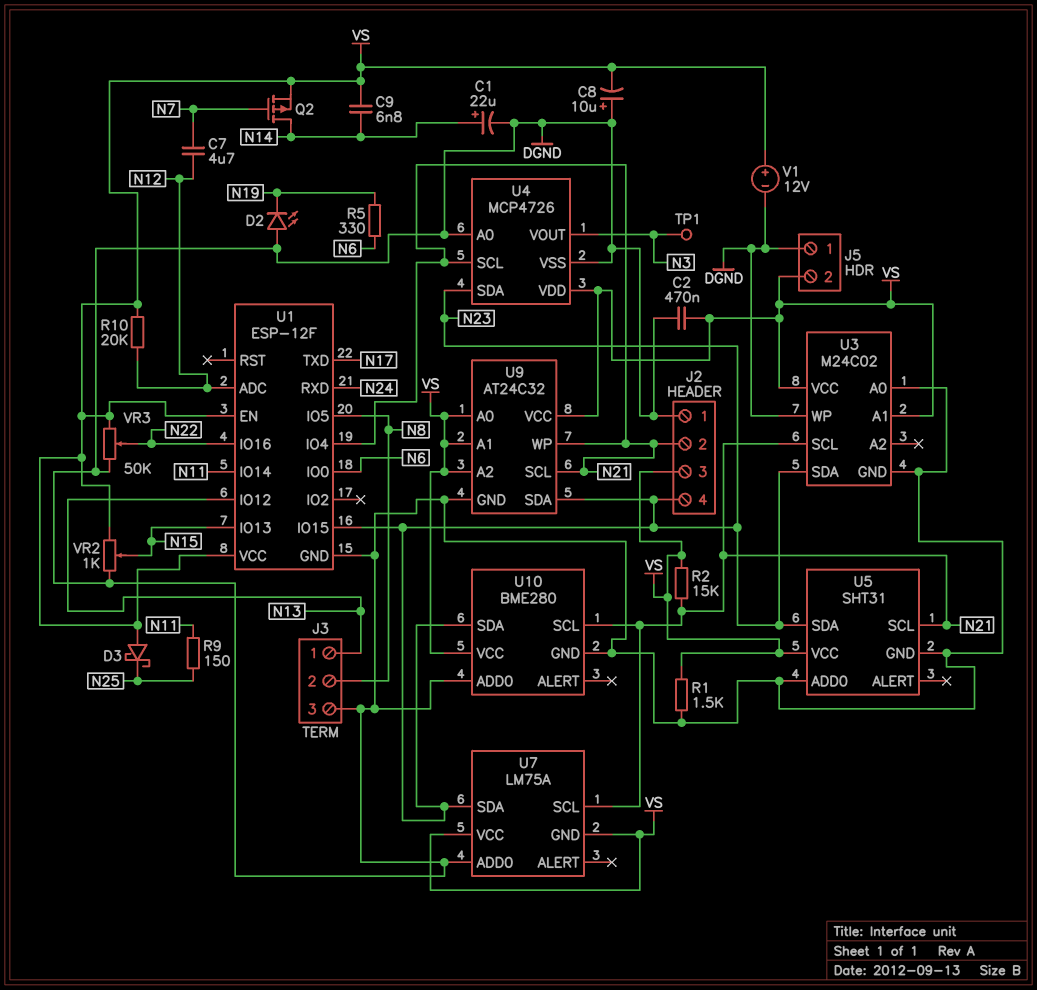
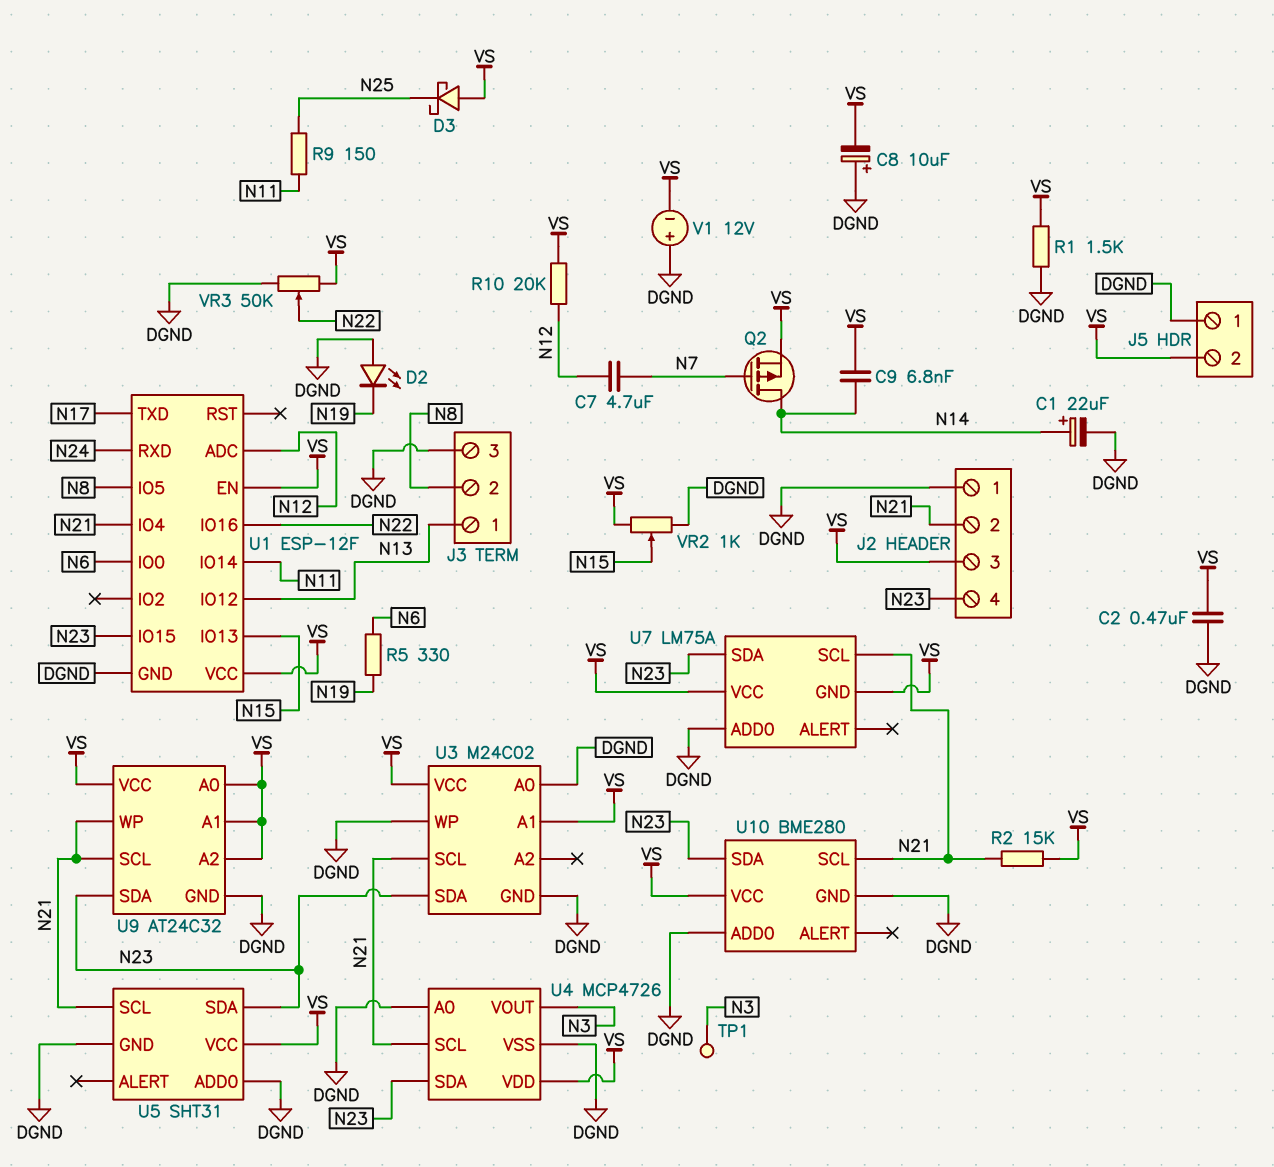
V1: 12V (plus VS, minus DGND) -> 12V (plus DGND, minus VS)

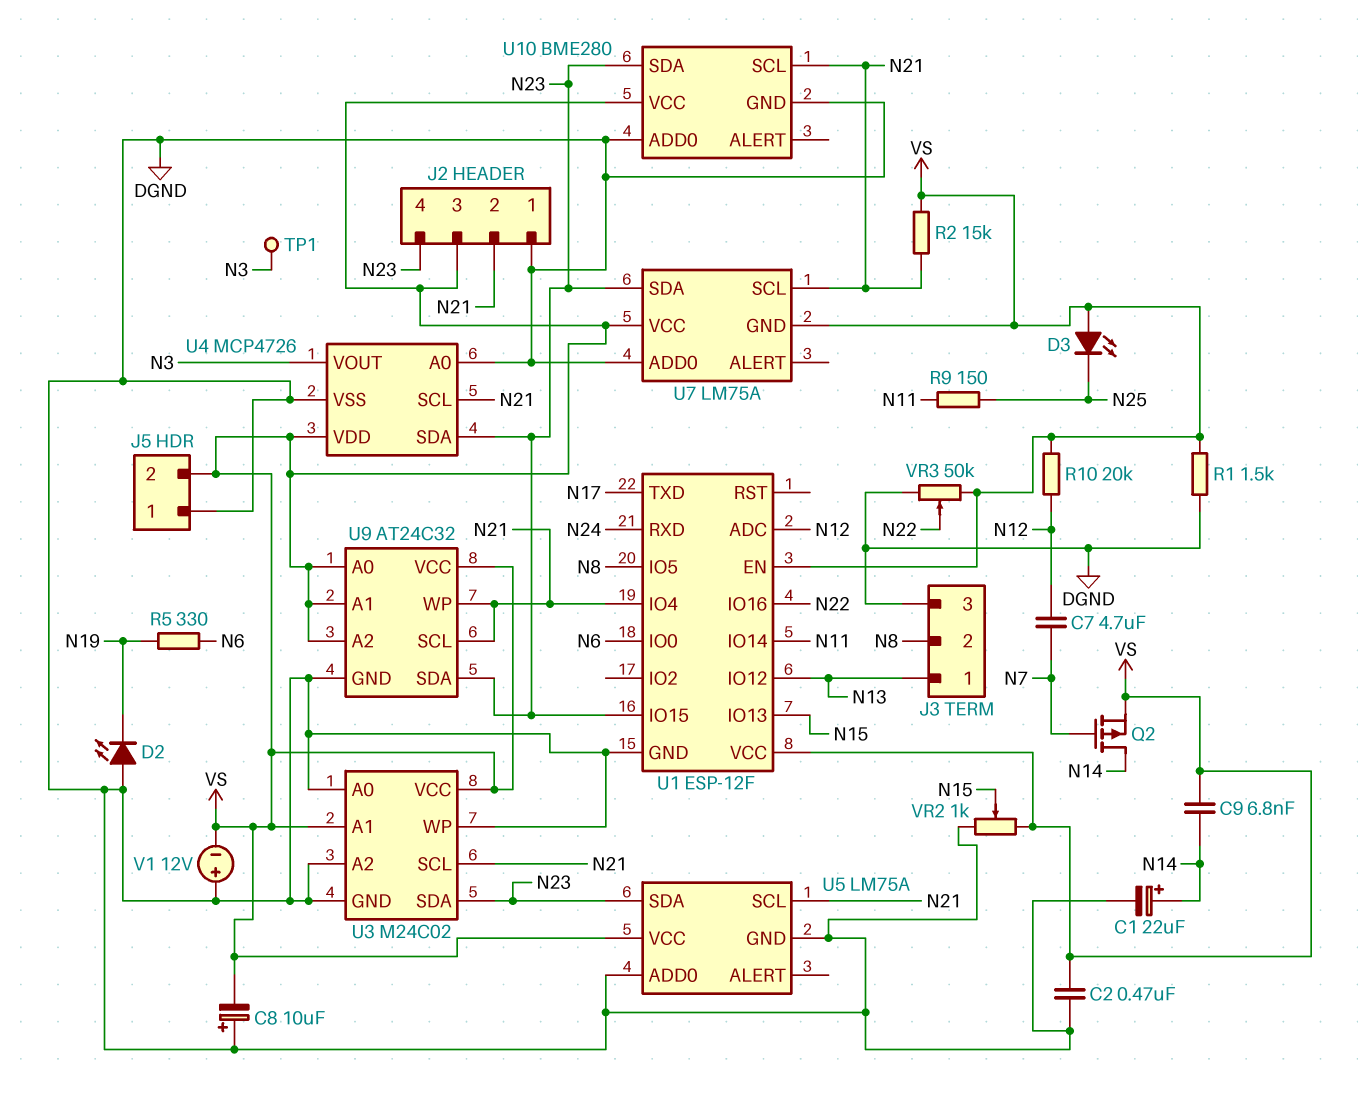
D3: schottky (A VS, K N25) -> LED (A VS, K N25)
U3 pin A2: none -> DGND
U5: SHT31 -> LM75A

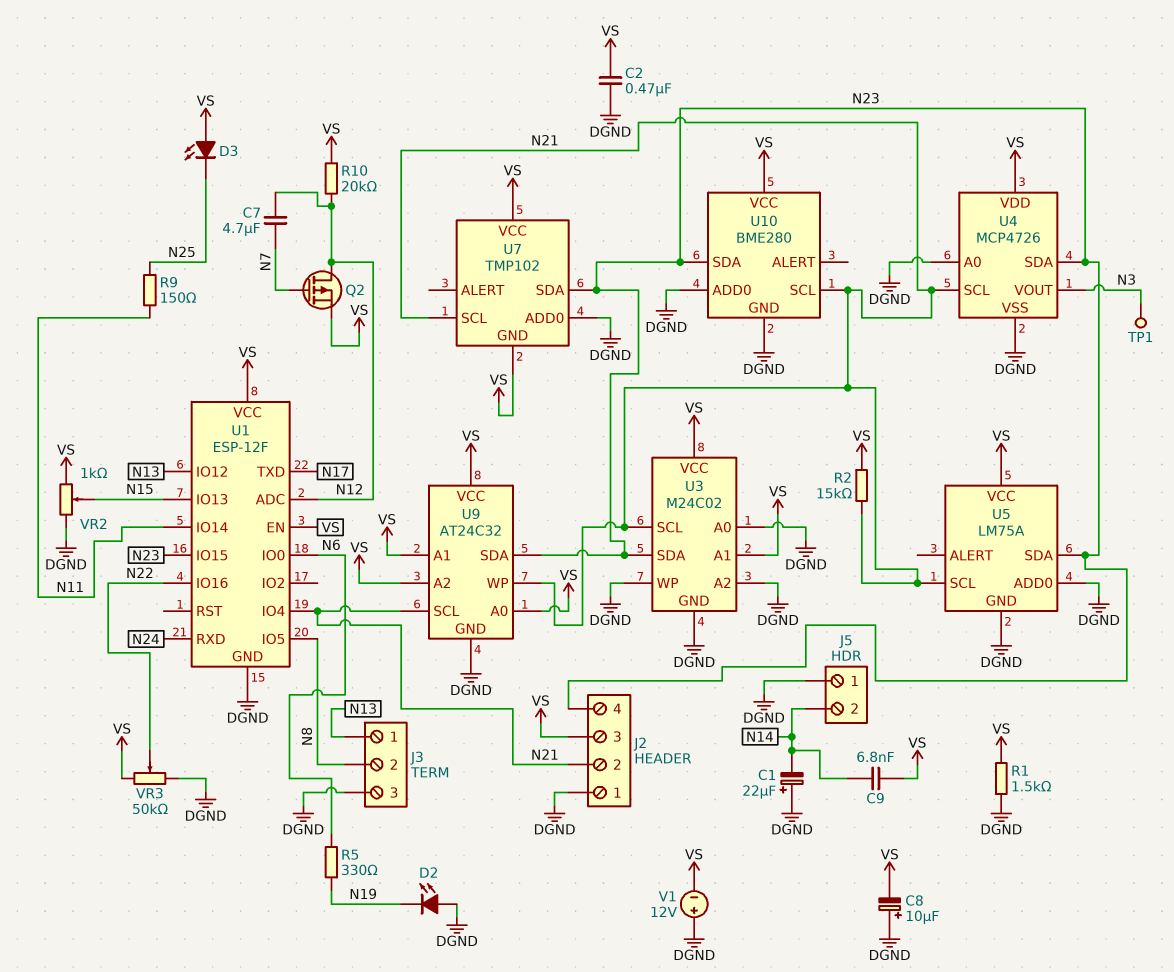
C1: 22uF (plus N14, minus DGND) -> 22uF (plus DGND, minus N14)
J5 pin 2: VS -> N14
Q2: PMOS (G N7, D N14, S VS) -> PMOS (G N7, D N12, S VS)
U7: LM75A -> TMP102

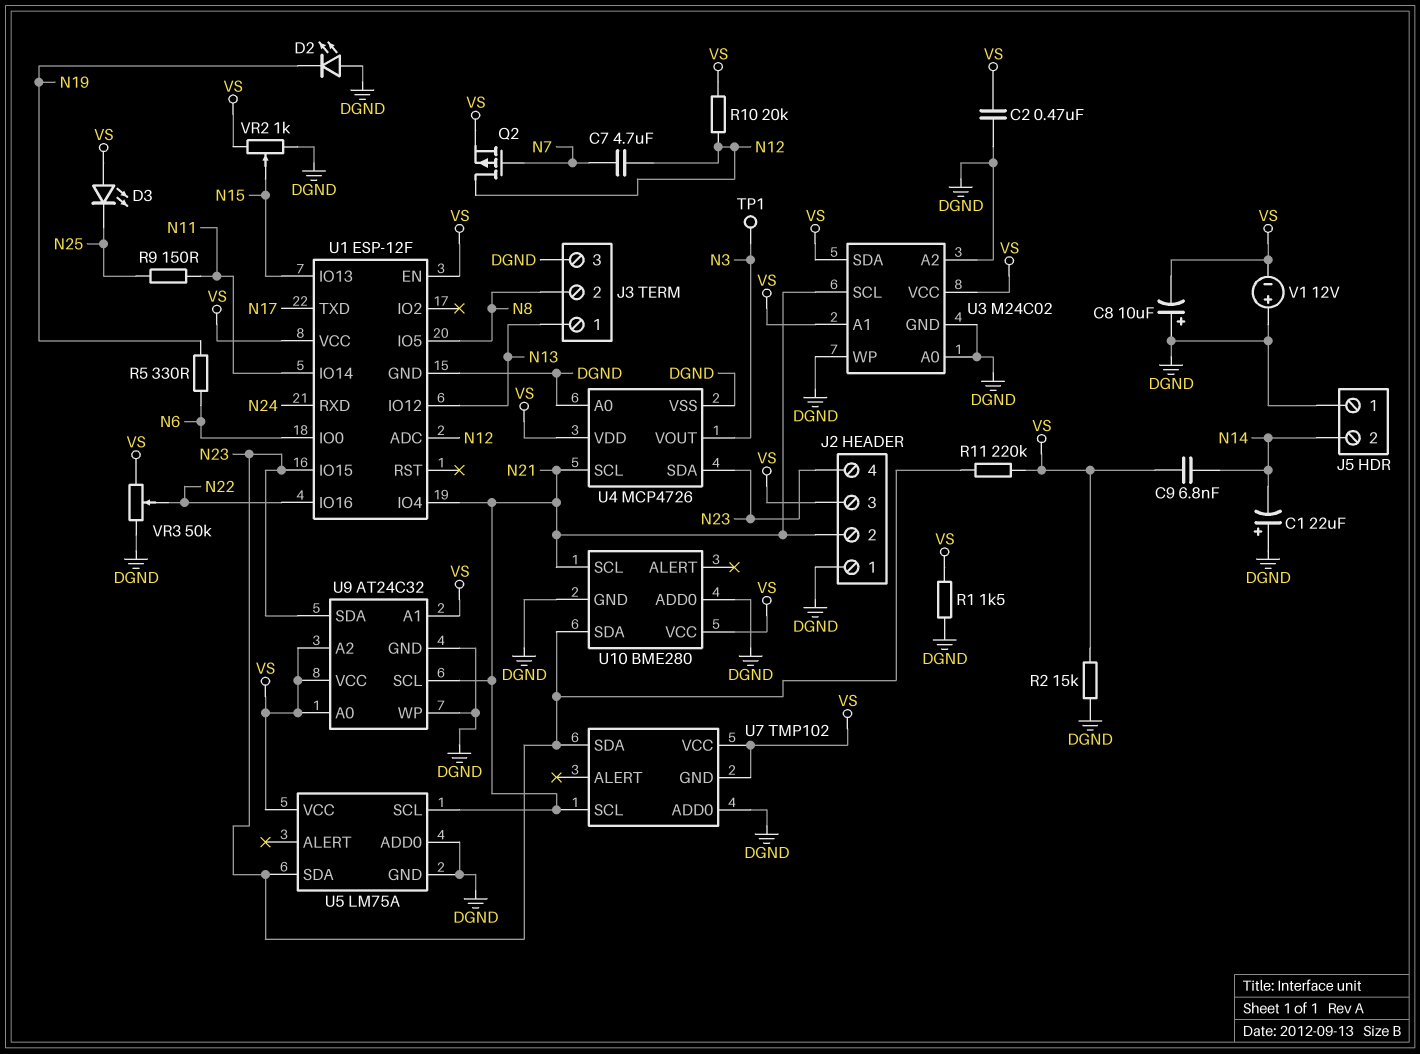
R2: 15k (N21, VS) -> 15k (DGND, VS)
R11: none -> 220k (N23, VS)
U3 pin SDA: N23 -> VS
U9 pin WP: N21 -> DGND

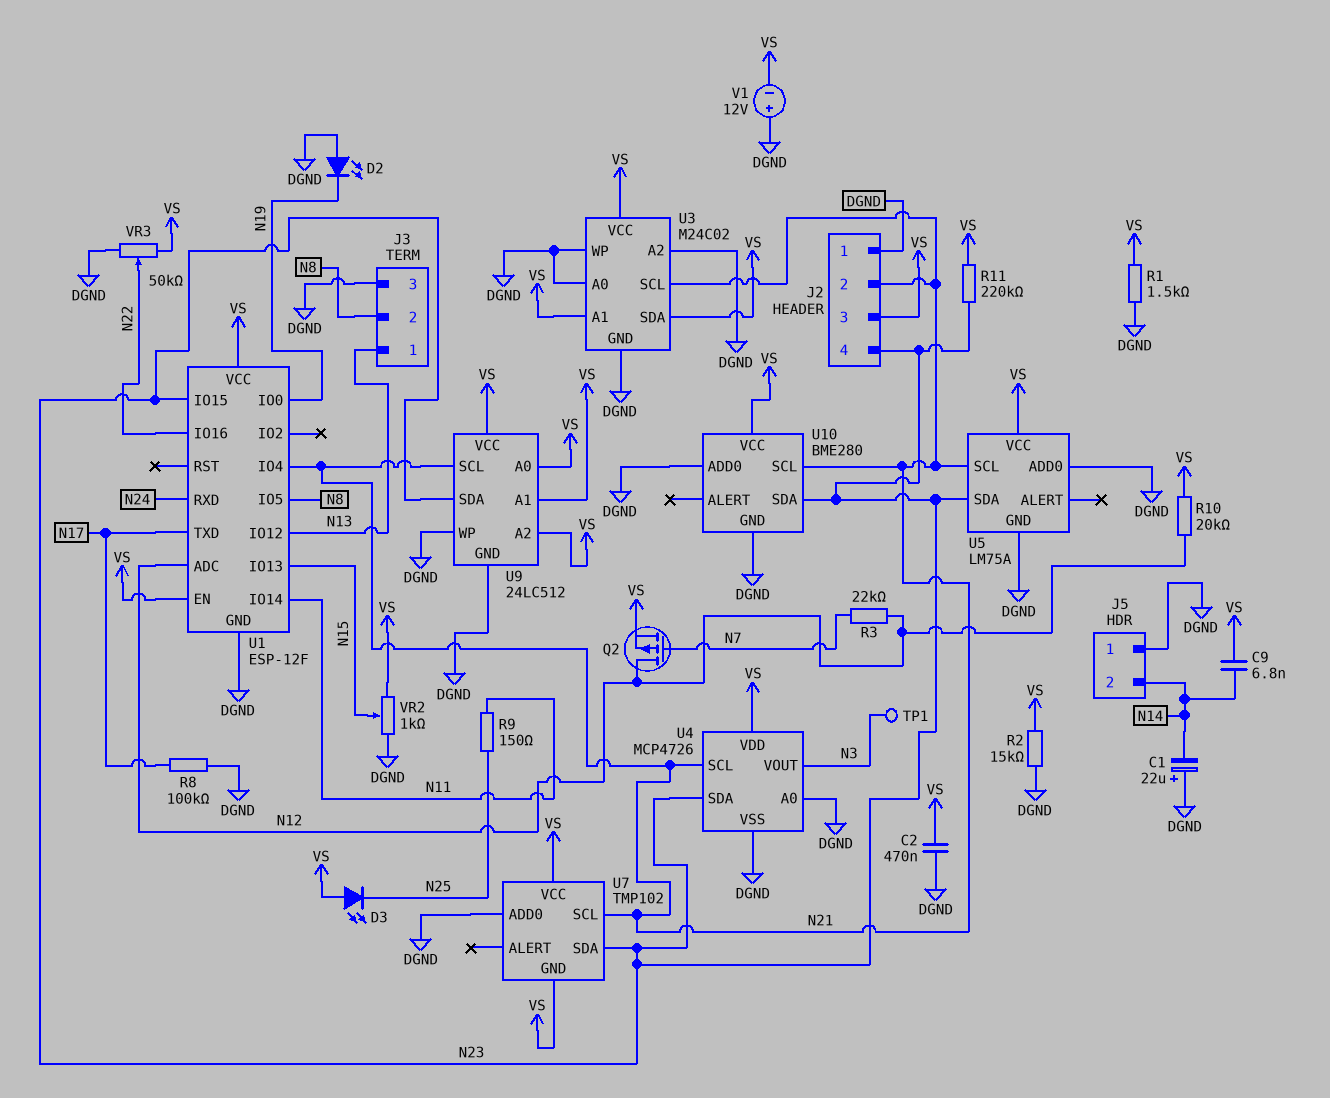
C7: 4.7uF (N7, N12) -> none
C8: 10uF (plus DGND, minus VS) -> none
R3: none -> 22k (N7, N12)
R5: 330 (N6, N19) -> none
R8: none -> 100k (DGND, N17)
U1 pin IO0: N6 -> N19
U9: AT24C32 -> 24LC512

